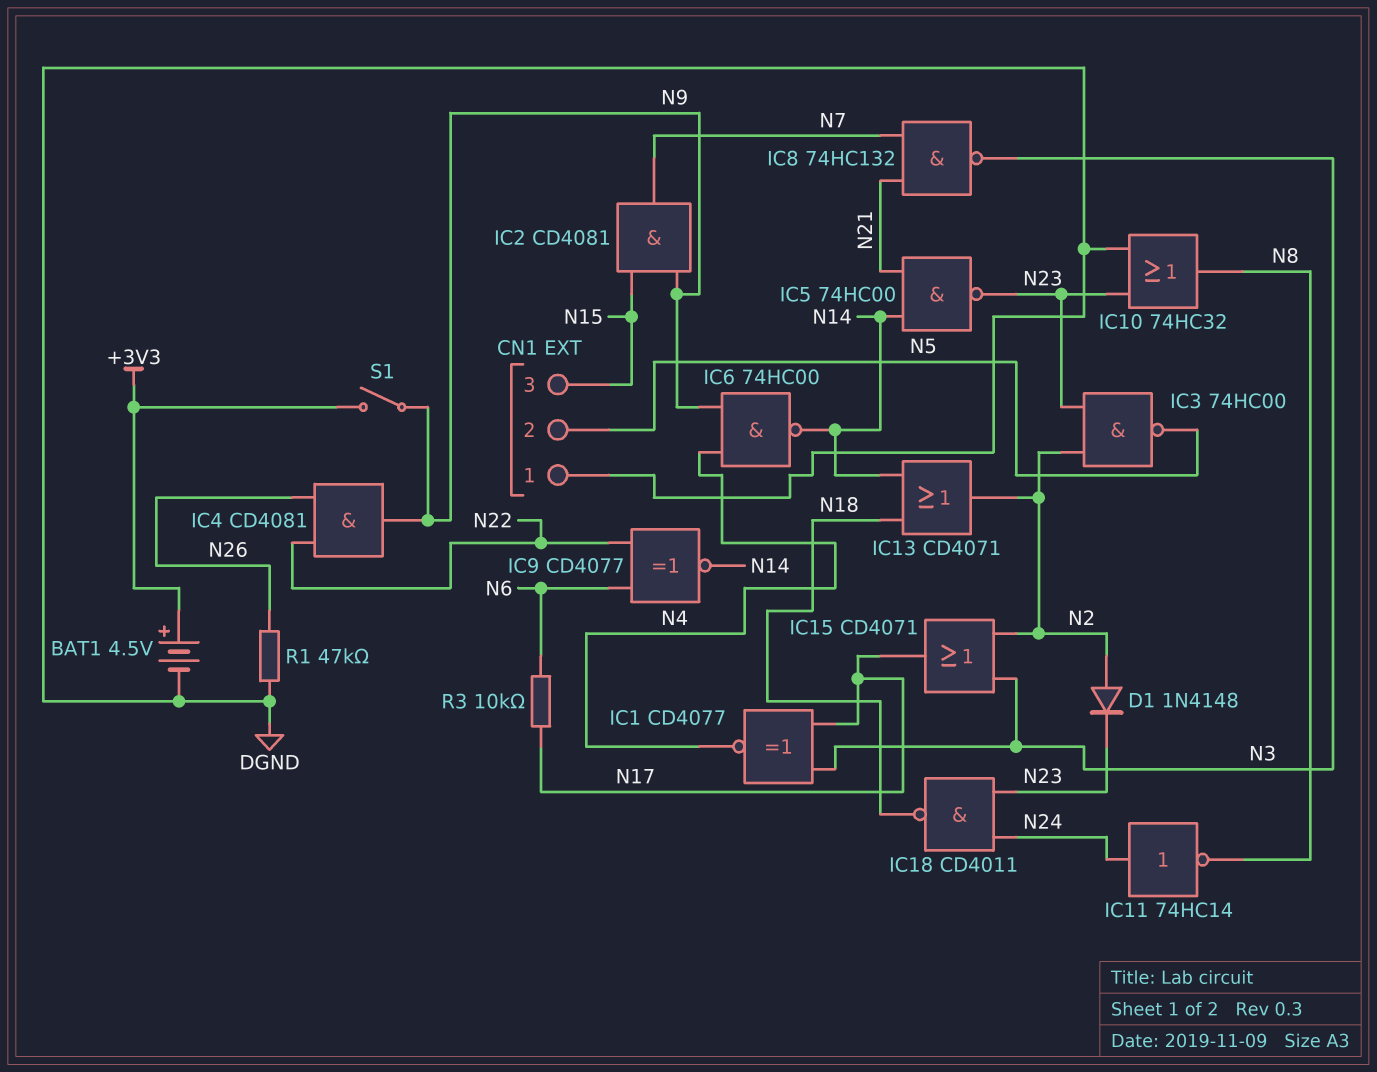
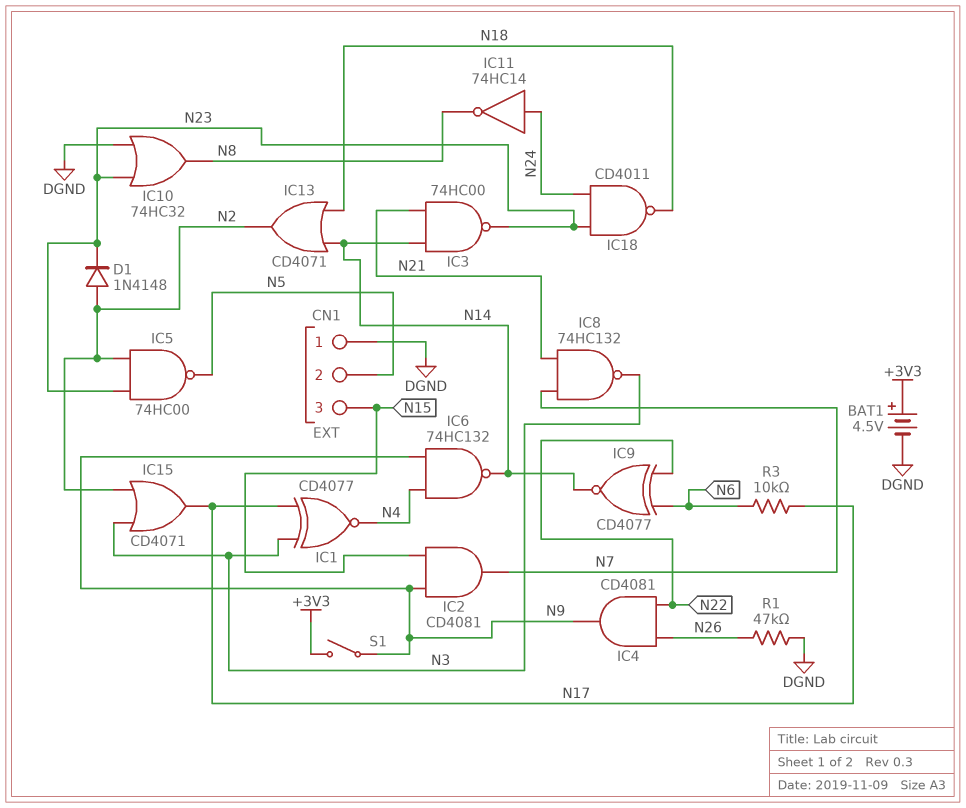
IC3: NAND 74HC00 (in N2, in N23, out N5) -> NAND 74HC00 (in N14, in N21, out N23)
IC5: NAND 74HC00 (in N14, in N21, out N23) -> NAND 74HC00 (in N2, in N23, out N5)
IC6: NAND 74HC00 (in N4, in N9, out N14) -> NAND 74HC132 (in N4, in N9, out N14)

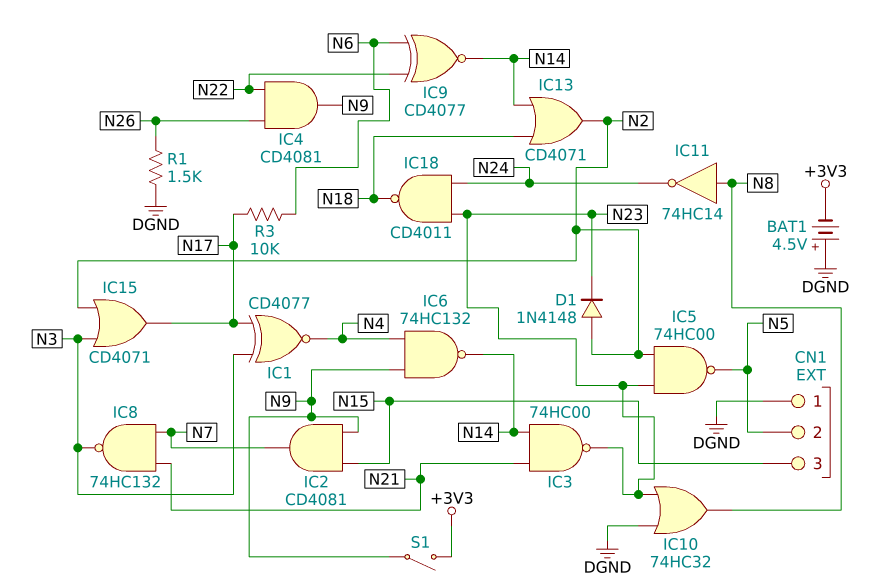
BAT1: 4.5V (plus +3V3, minus DGND) -> 4.5V (plus DGND, minus +3V3)
IC11: NOT 74HC14 (in N24, out N8) -> NOT 74HC14 (in N8, out N24)
R1: 47k (DGND, N26) -> 1.5k (DGND, N26)

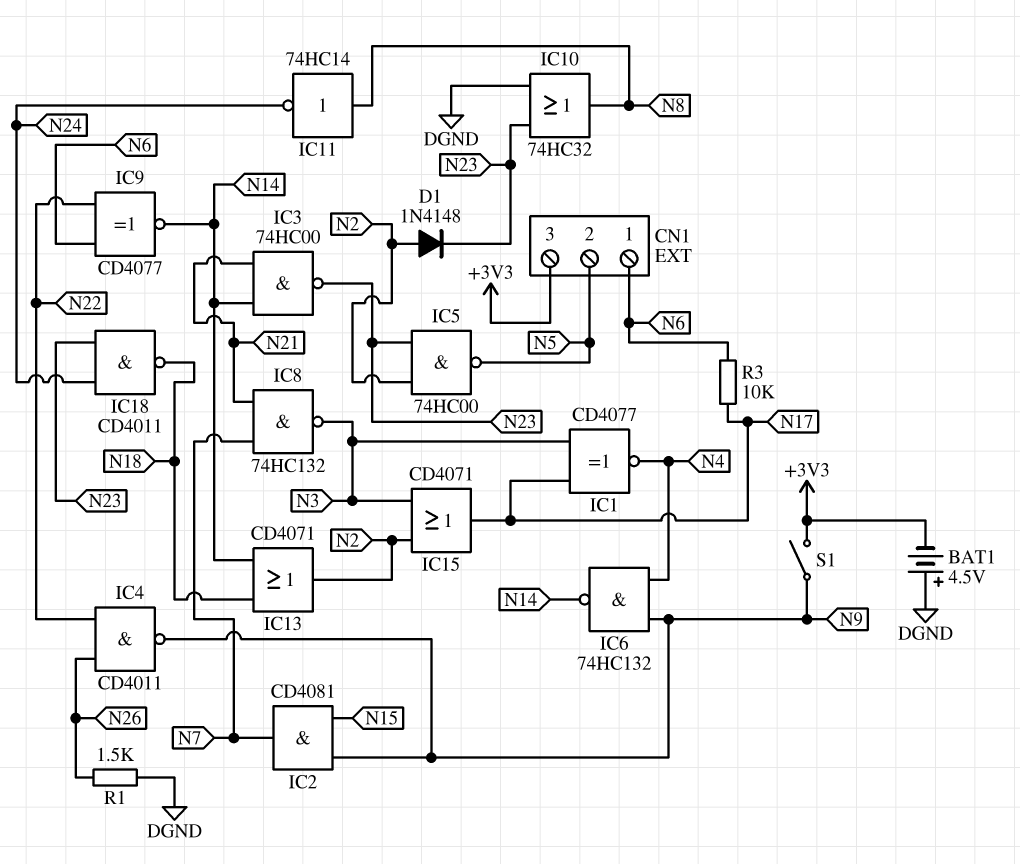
CN1 pin 1: DGND -> N6
CN1 pin 3: N15 -> +3V3
IC4: AND CD4081 (in N22, in N26, out N9) -> NAND CD4011 (in N22, in N26, out N9)

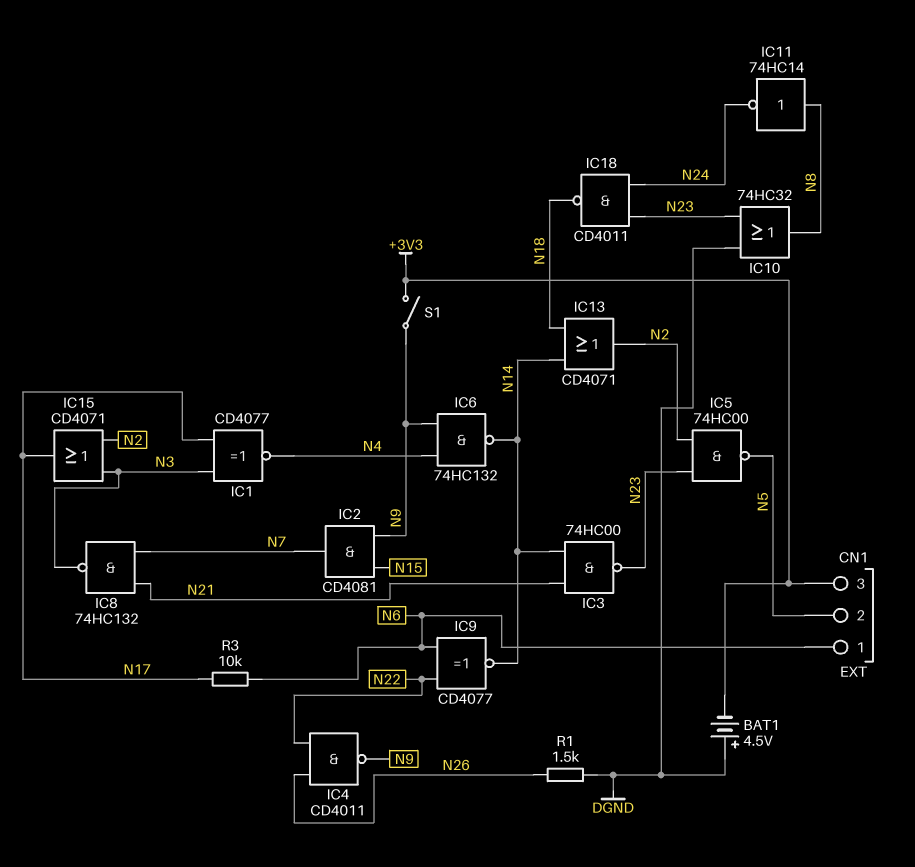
D1: diode 1N4148 (A N2, K N23) -> none

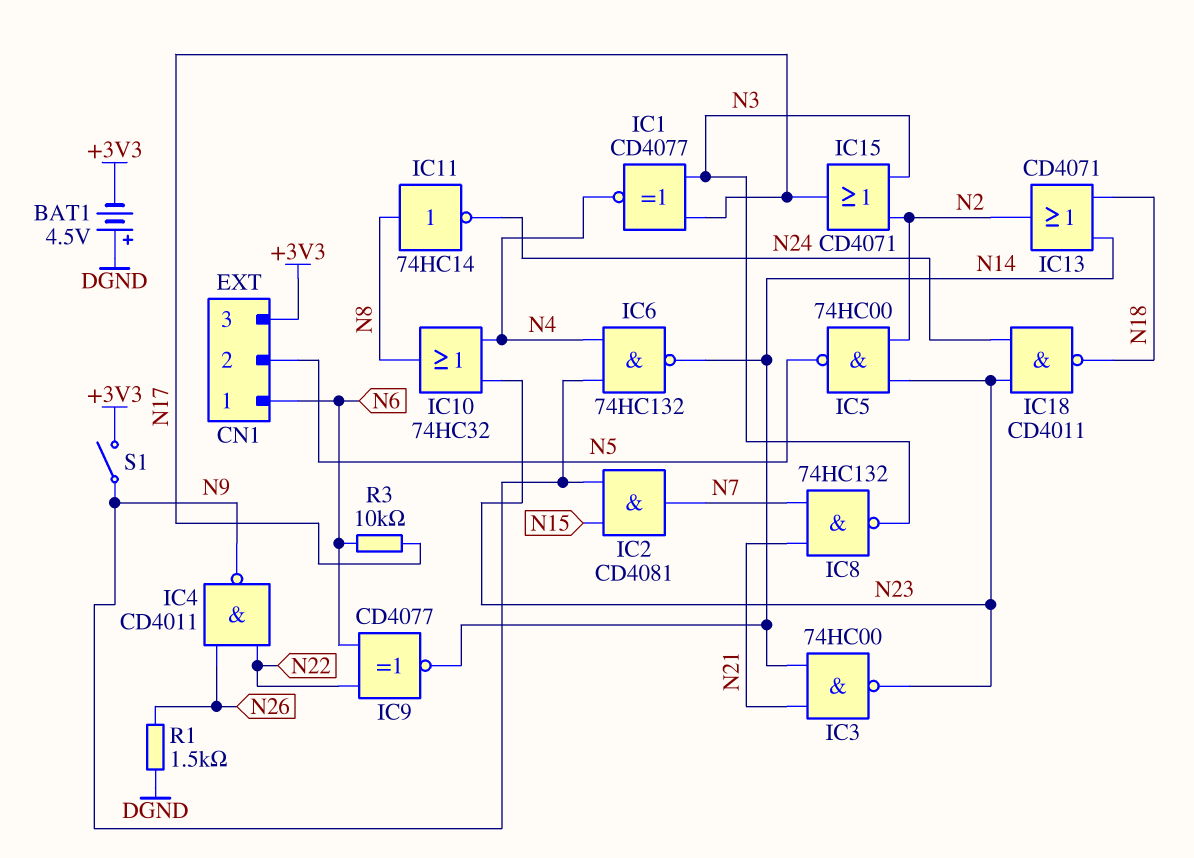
IC10: OR 74HC32 (in DGND, in N23, out N8) -> OR 74HC32 (in N4, in N23, out N8)

